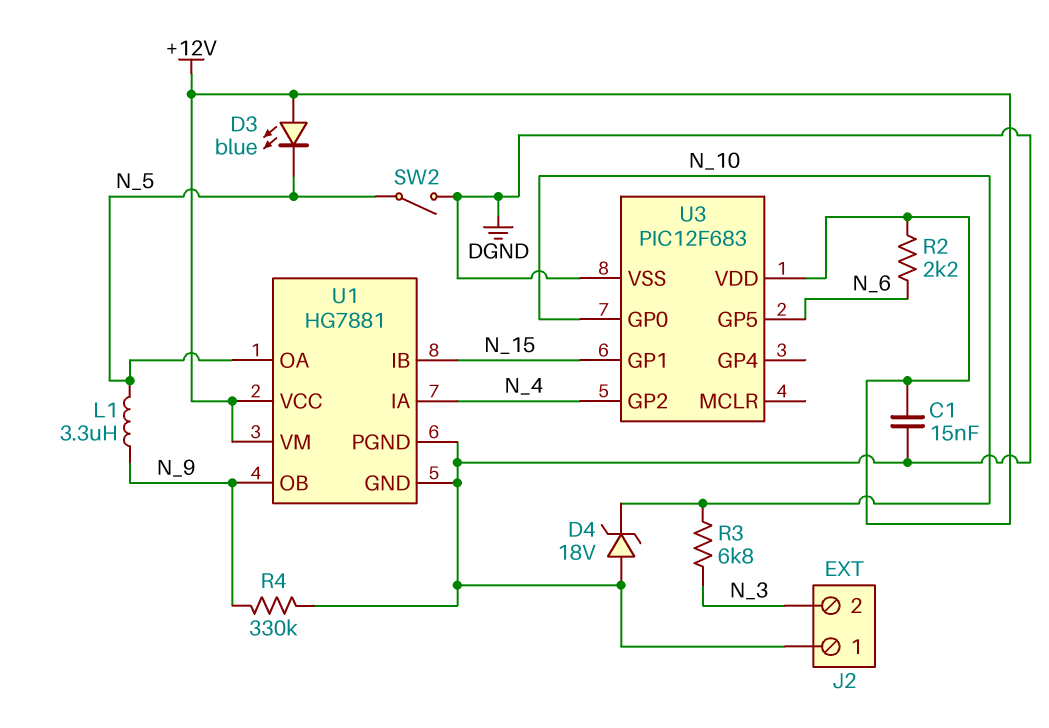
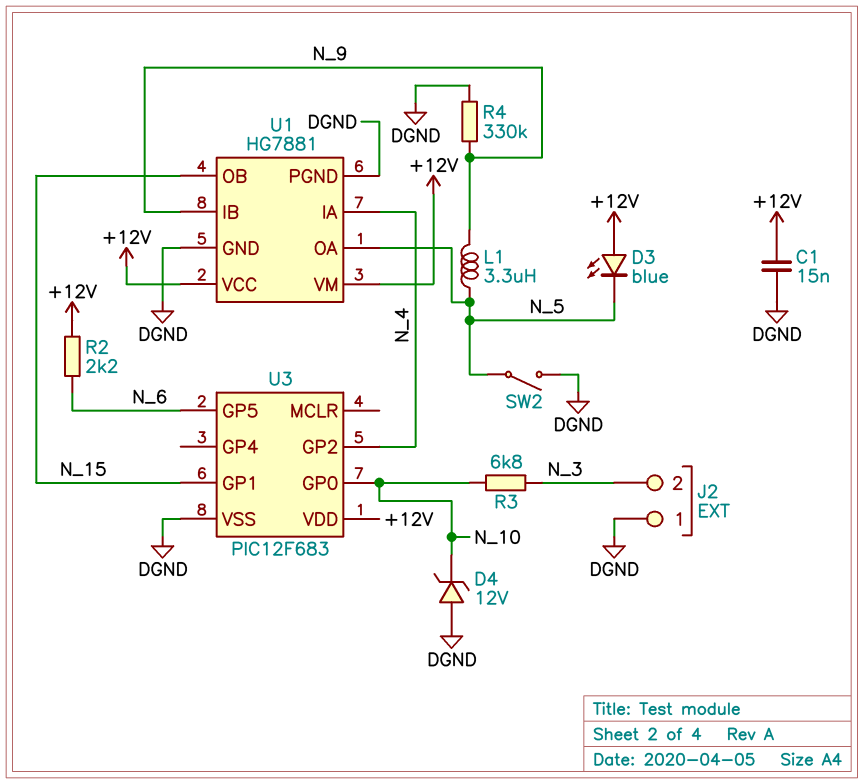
D4: zener 18V (A DGND, K N_10) -> zener 12V (A DGND, K N_10)
U1 pin IB: N_15 -> N_9
U1 pin OB: N_9 -> N_15

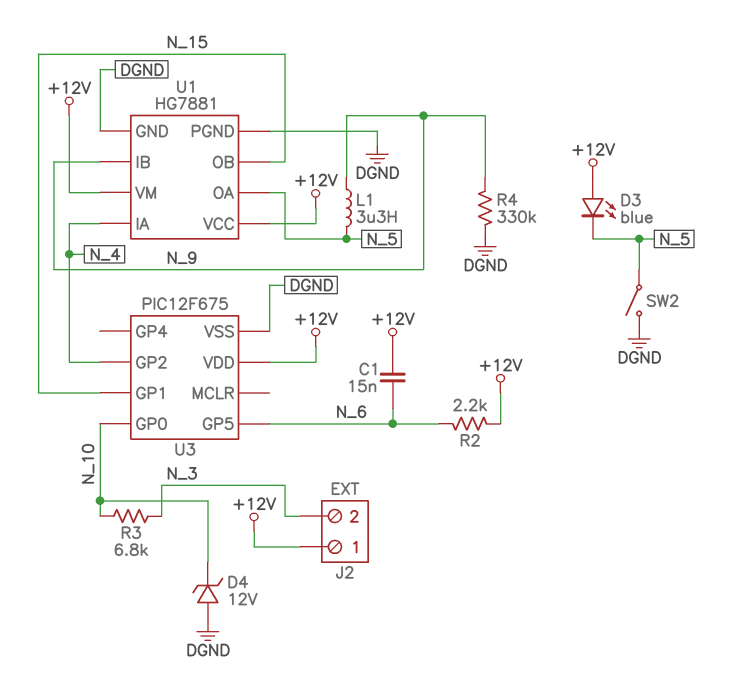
C1: 15nF (+12V, DGND) -> 15nF (+12V, N_6)
J2 pin 1: DGND -> +12V
U3: PIC12F683 -> PIC12F675

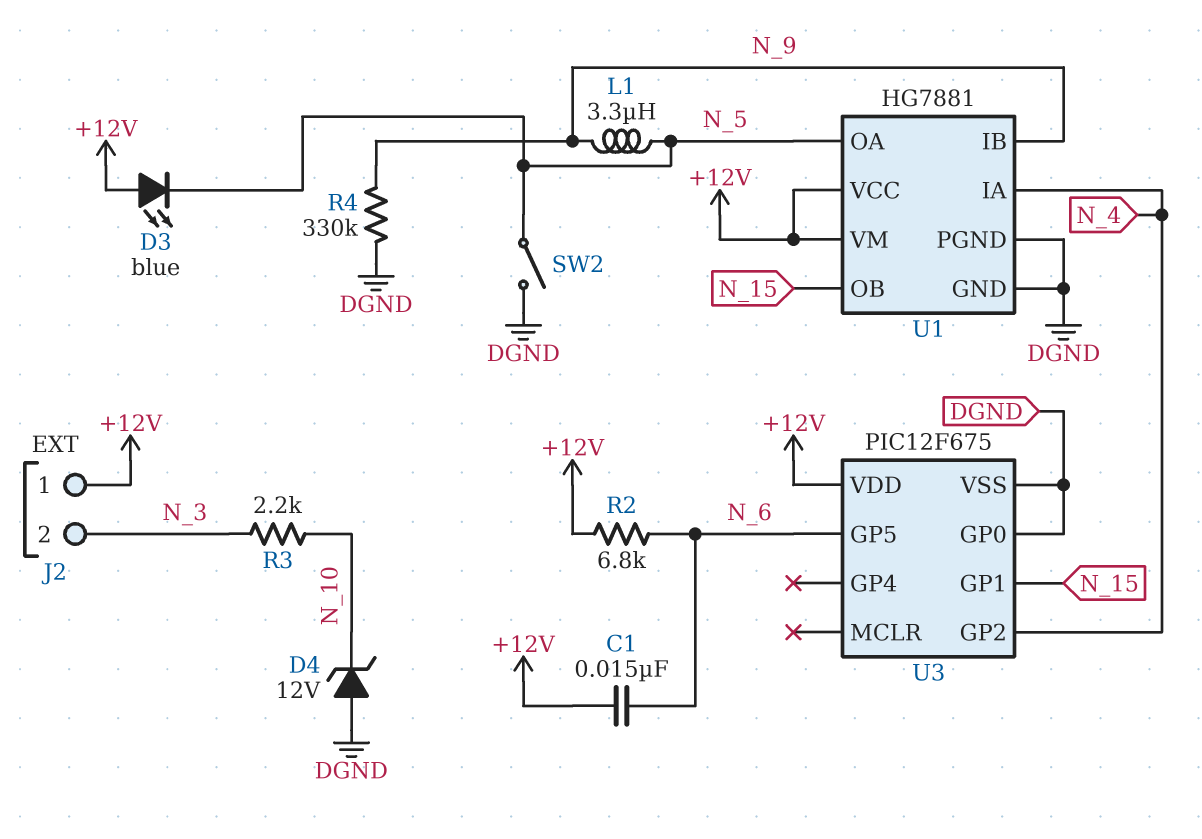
R2: 2.2k (+12V, N_6) -> 6.8k (+12V, N_6)
R3: 6.8k (N_3, N_10) -> 2.2k (N_3, N_10)
U3 pin GP0: N_10 -> DGND

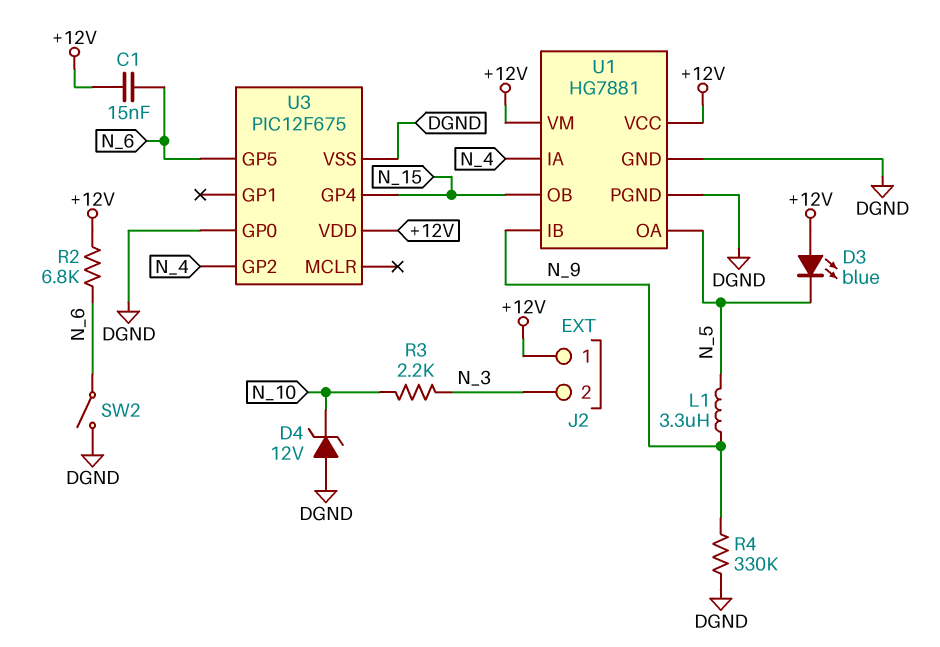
SW2: switch (DGND, N_5) -> switch (DGND, N_6)
U3 pin GP1: N_15 -> none
U3 pin GP4: none -> N_15

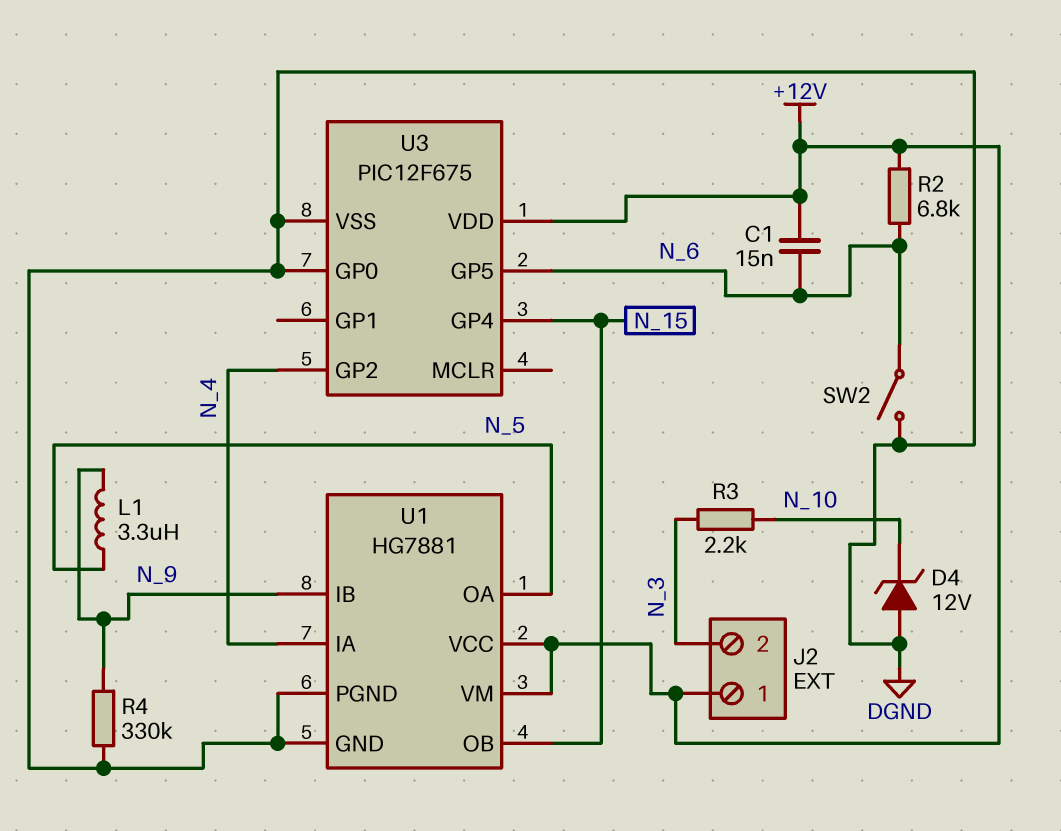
D3: LED blue (A +12V, K N_5) -> none

